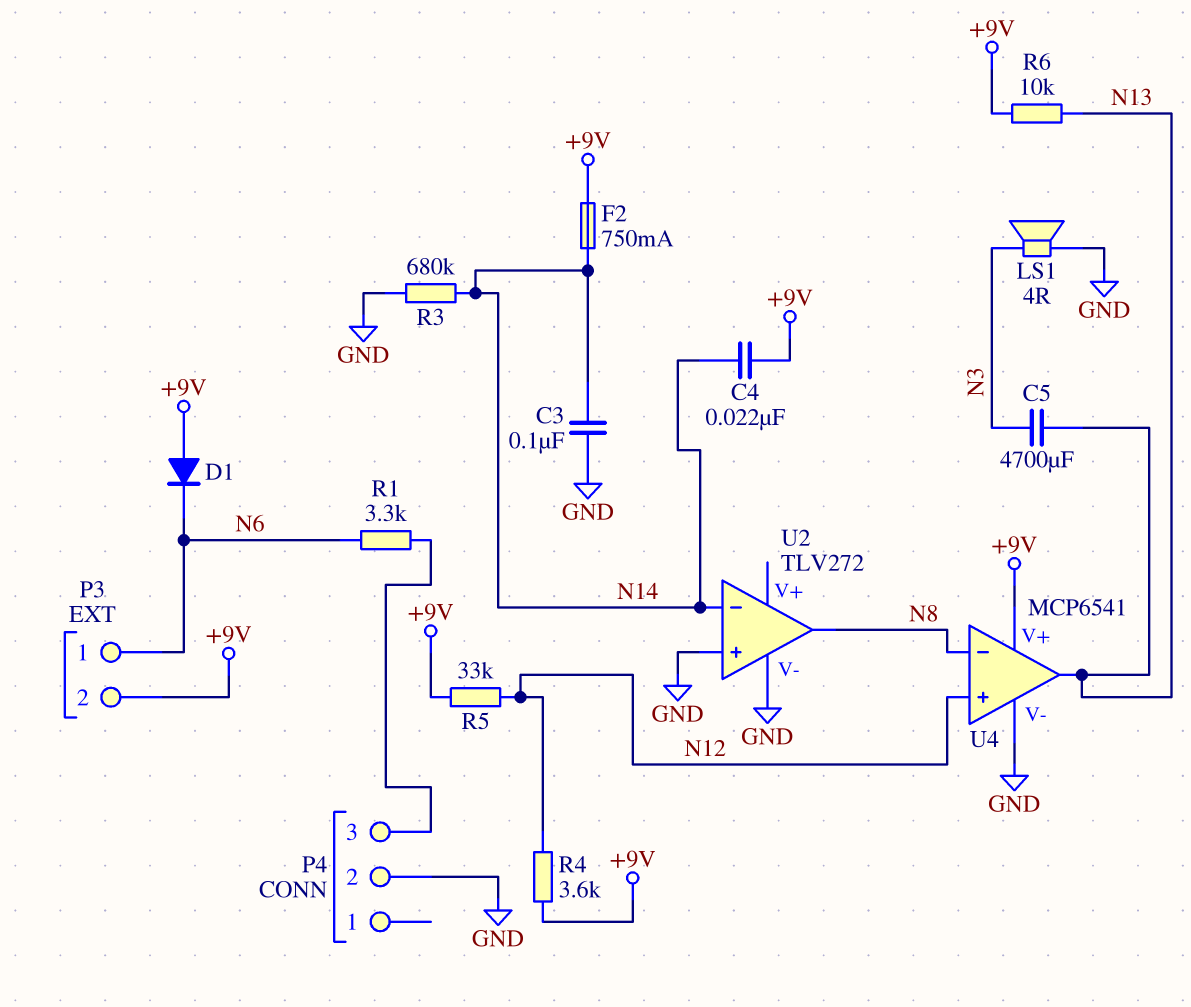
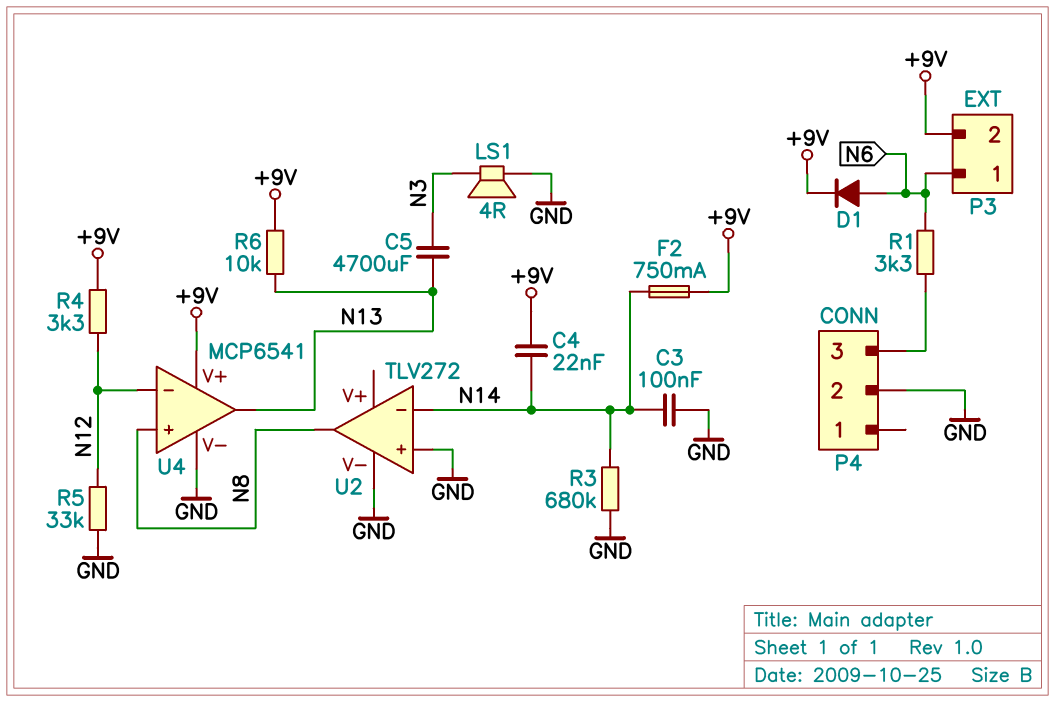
D1: diode (A +9V, K N6) -> diode (A N6, K +9V)
R4: 3.6k (+9V, N12) -> 3.3k (+9V, N12)
R5: 33k (+9V, N12) -> 33k (GND, N12)
U4 pin in+: N12 -> N8
U4 pin in-: N8 -> N12

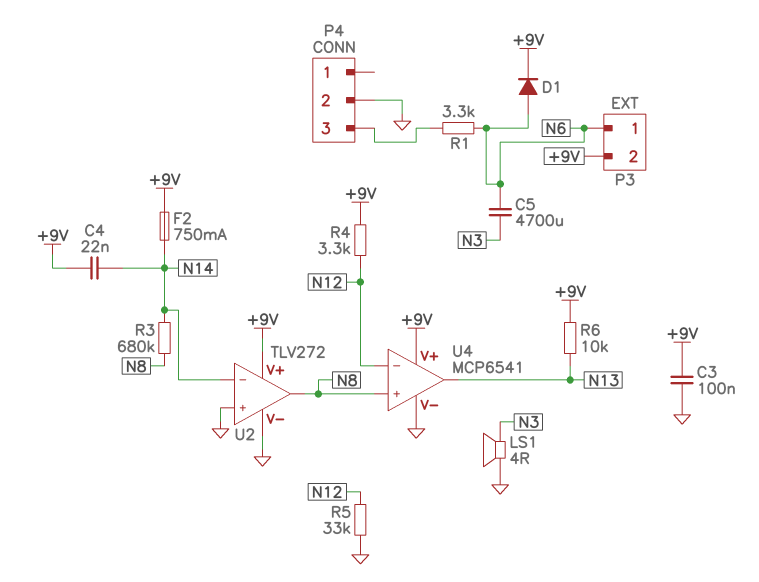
C3: 100nF (GND, N14) -> 100nF (+9V, GND)
C5: 4700uF (N3, N13) -> 4700uF (N3, N6)
R3: 680k (GND, N14) -> 680k (N8, N14)
U2 pin V+: none -> +9V

